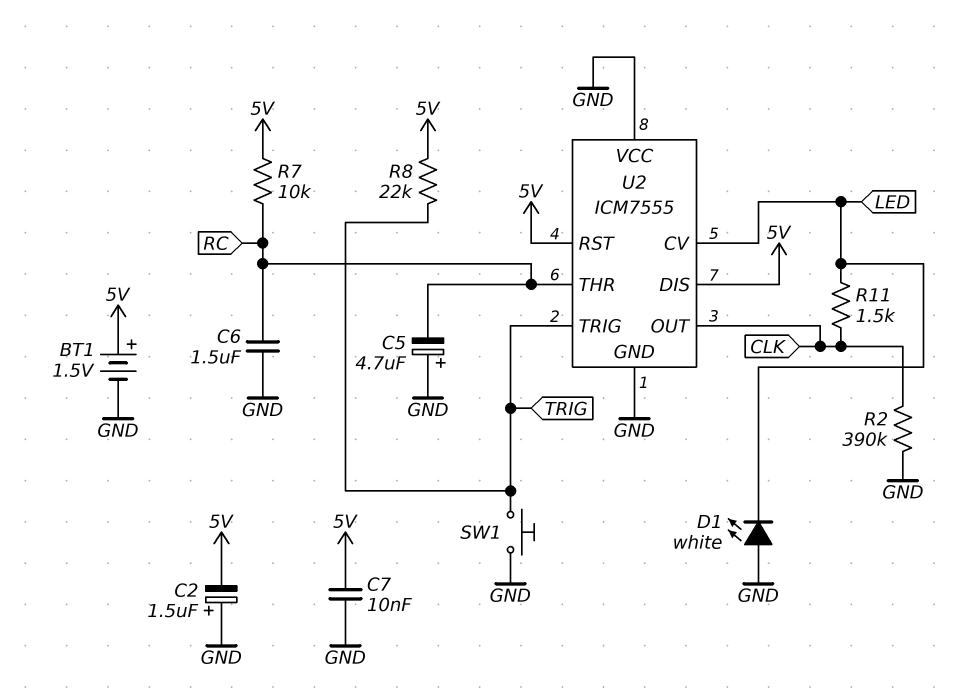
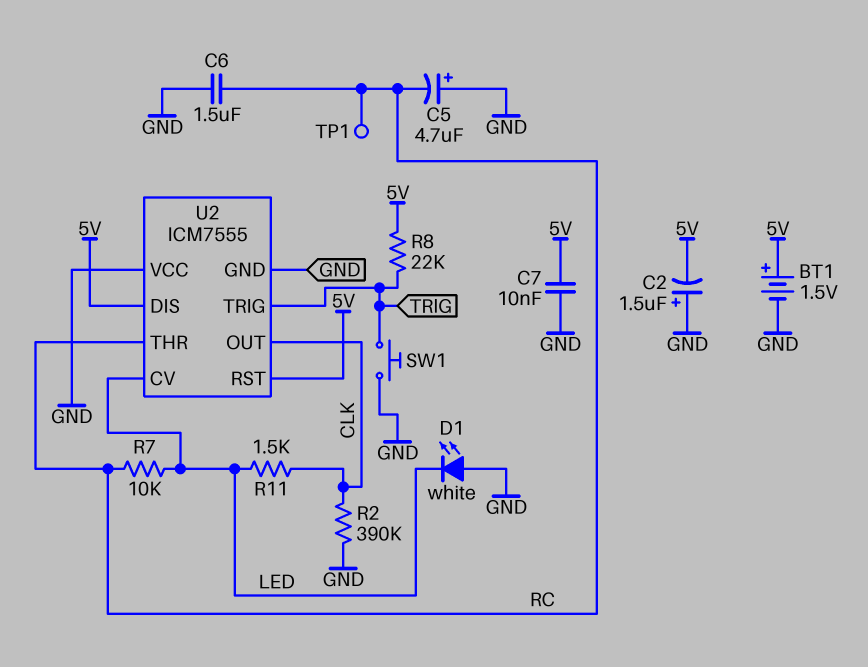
R7: 10k (5V, RC) -> 10k (LED, RC)
TP1: none -> test point (RC)

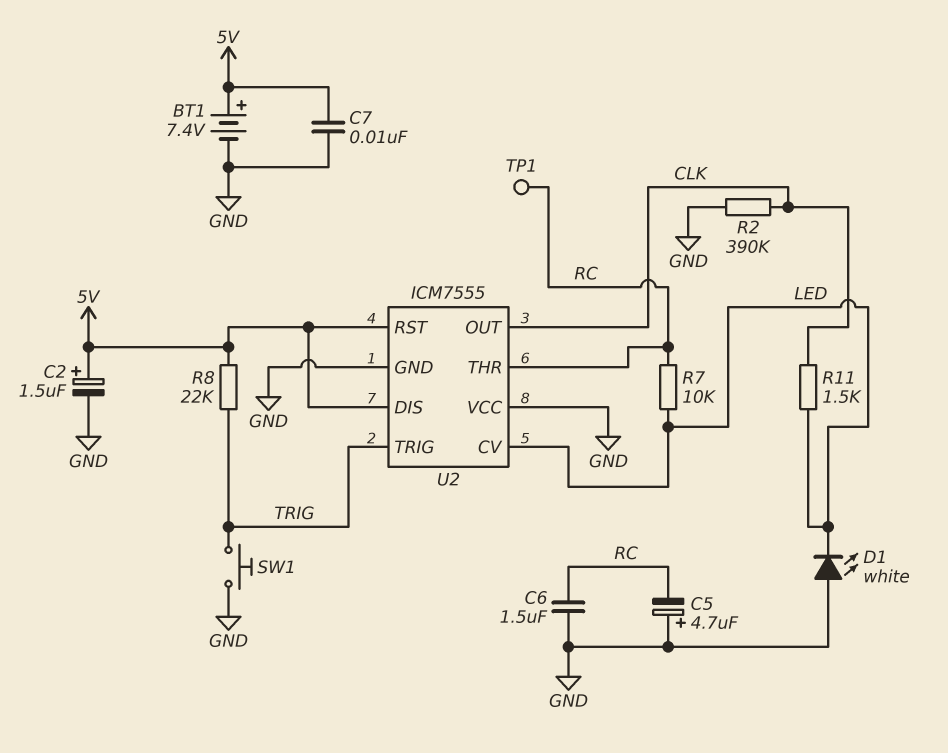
BT1: 1.5V (plus 5V, minus GND) -> 7.4V (plus 5V, minus GND)
C2: 1.5uF (plus GND, minus 5V) -> 1.5uF (plus 5V, minus GND)

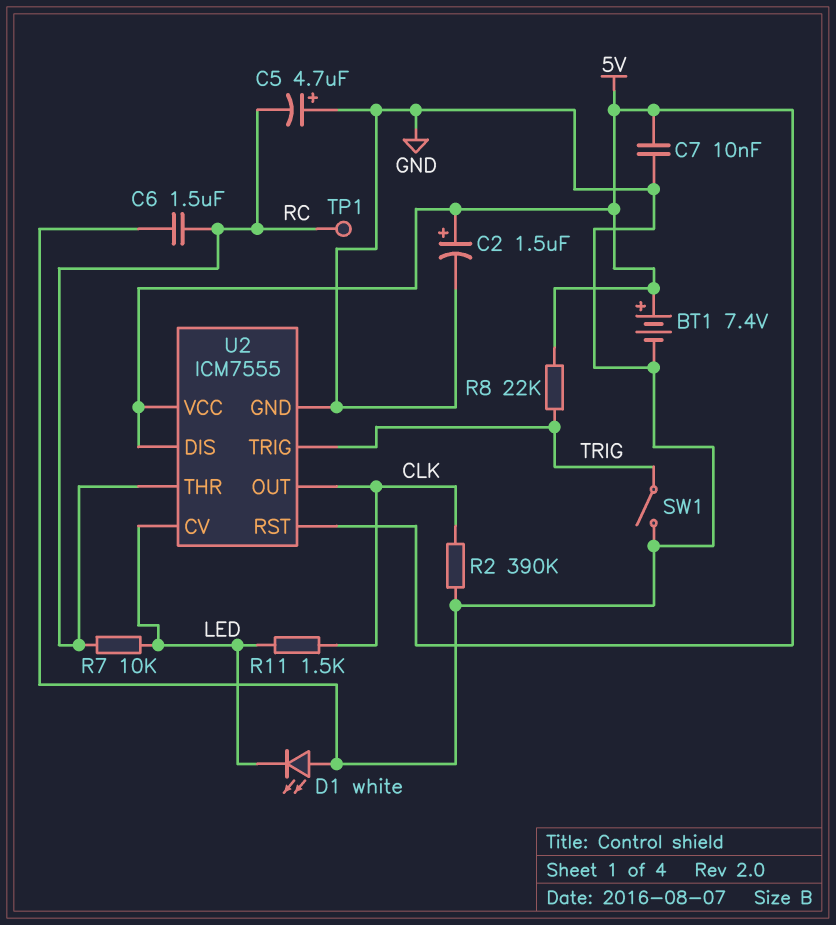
SW1: button (GND, TRIG) -> switch (GND, TRIG)
U2 pin VCC: GND -> 5V

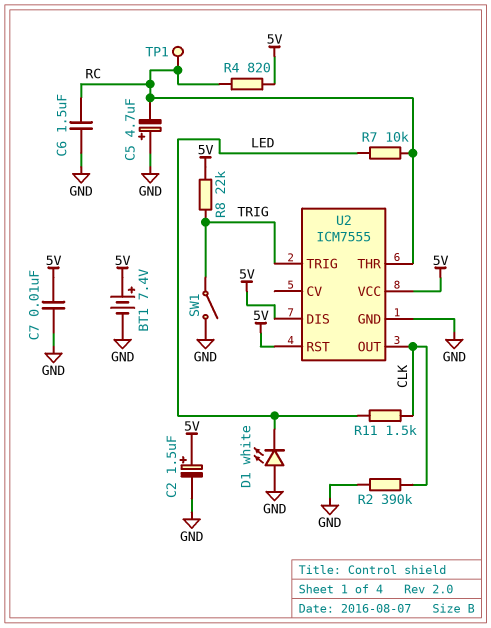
R4: none -> 820 (5V, RC)
U2 pin CV: LED -> none

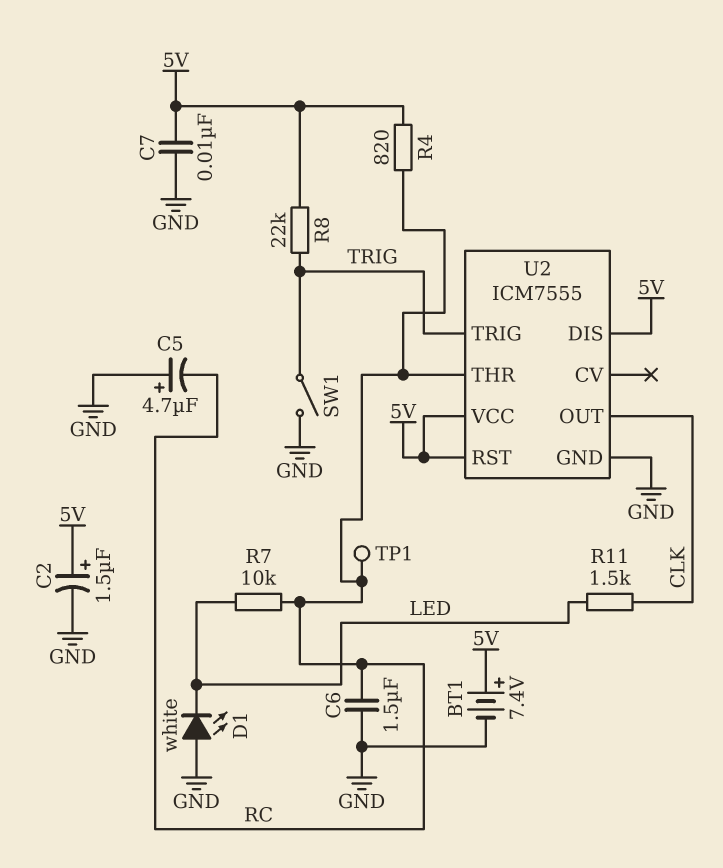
R2: 390k (CLK, GND) -> none

